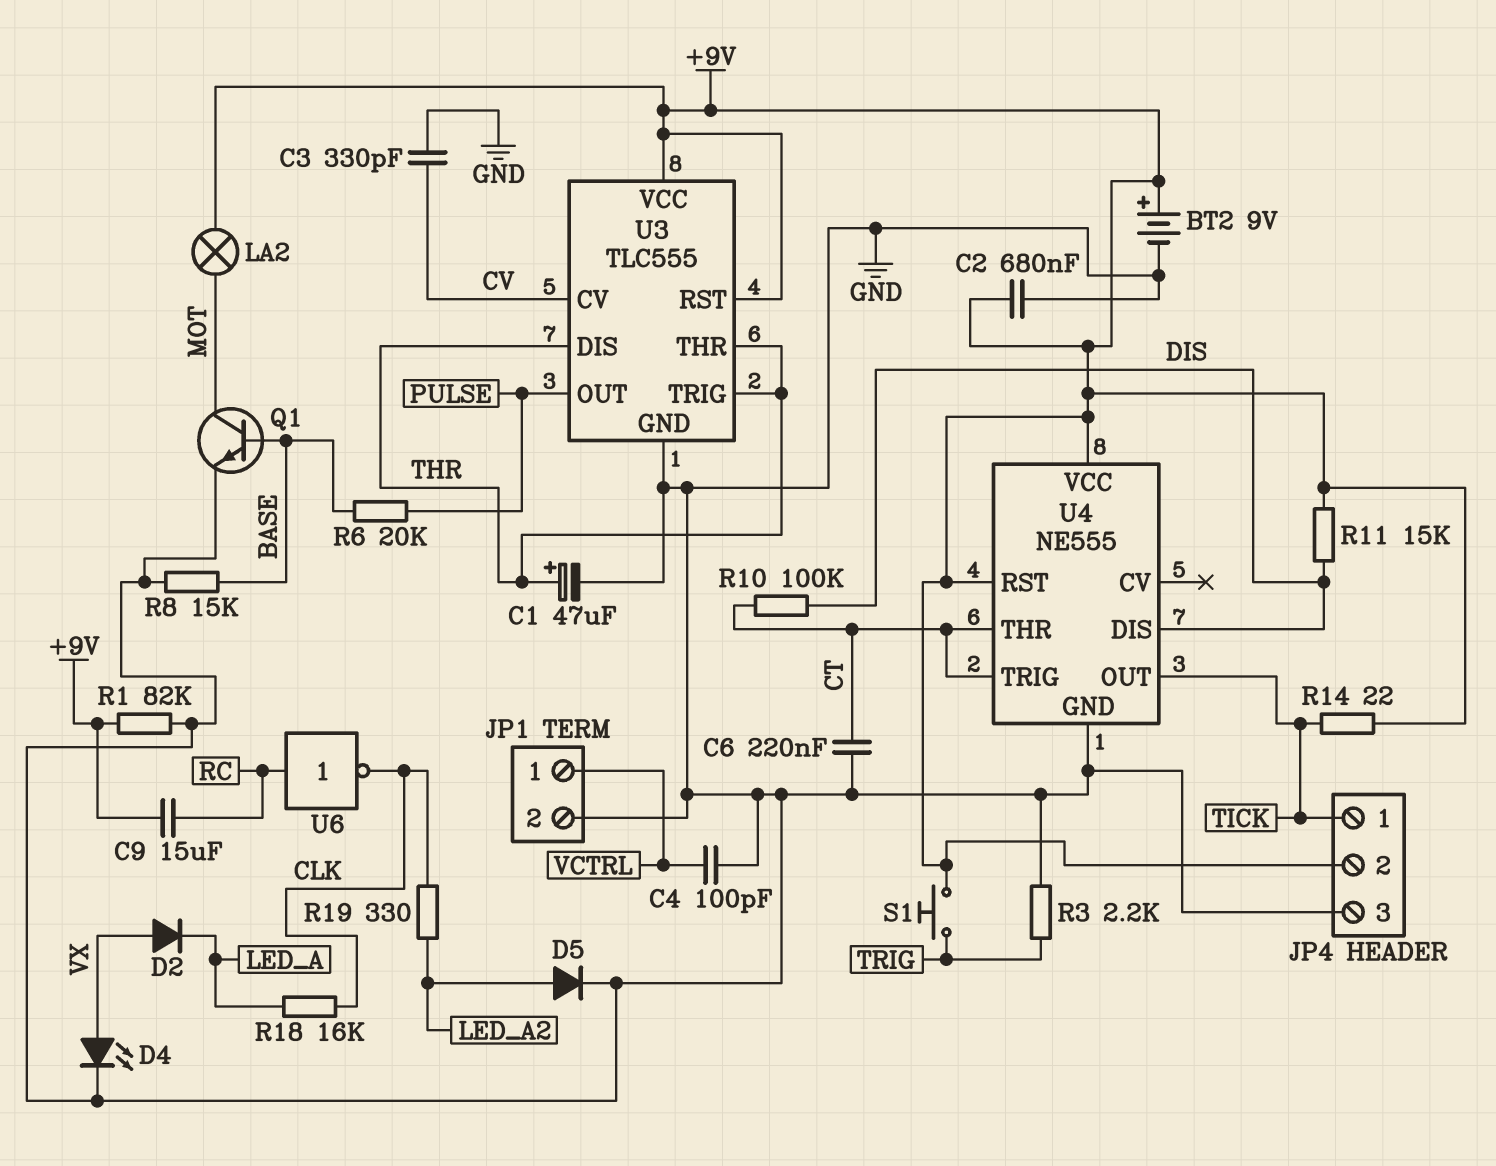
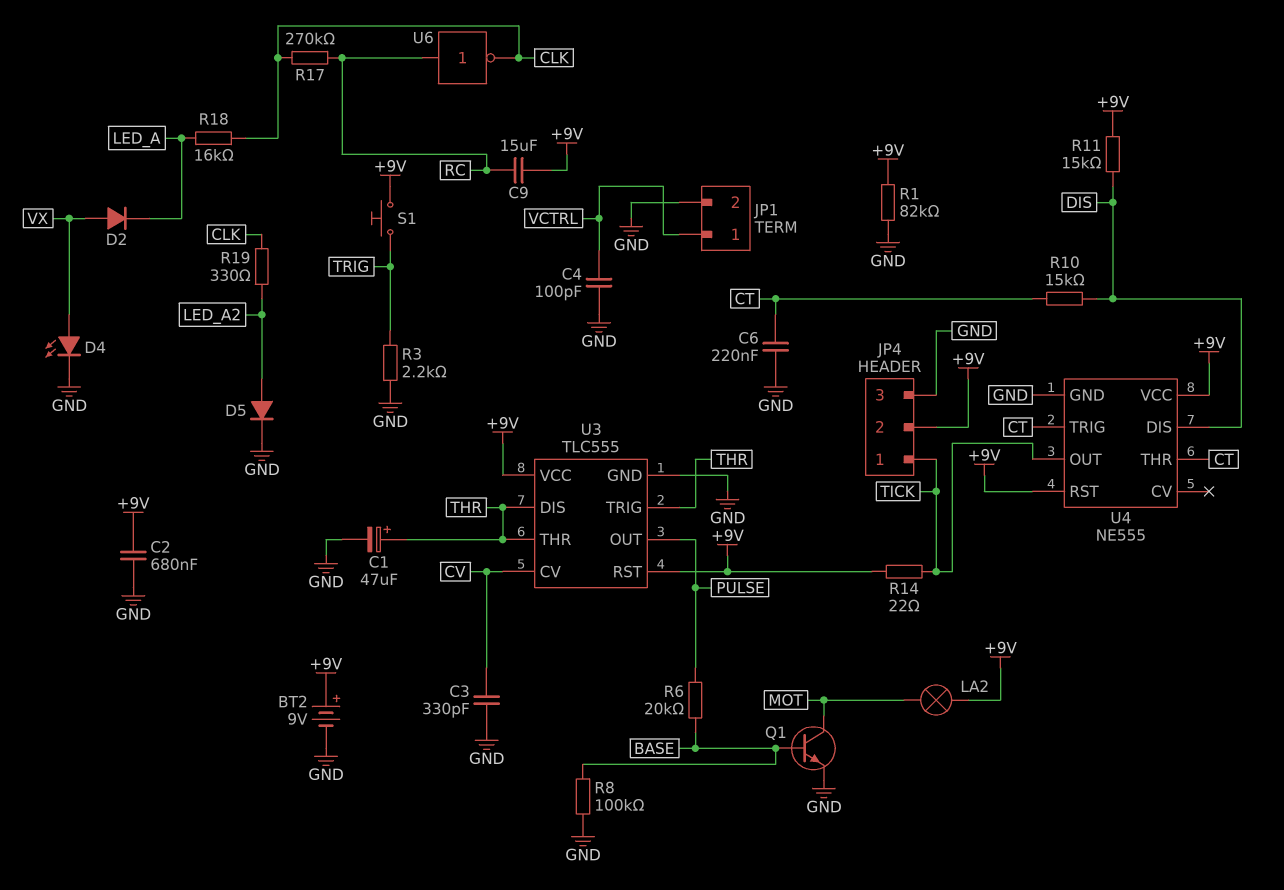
R8: 15k (BASE, GND) -> 100k (BASE, GND)
R10: 100k (CT, DIS) -> 15k (CT, DIS)
R17: none -> 270k (CLK, RC)

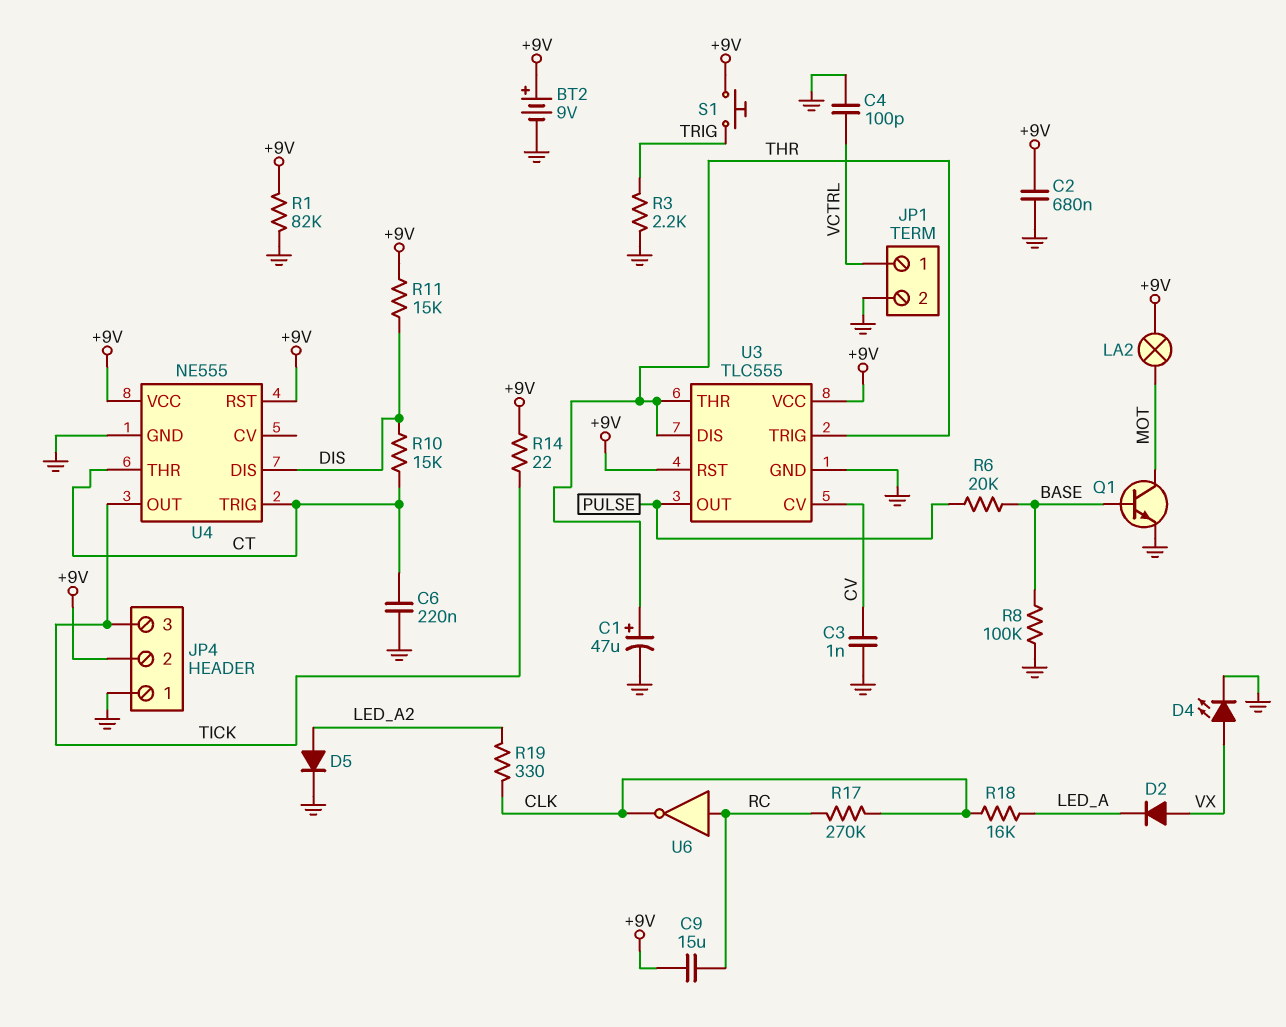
C3: 330pF (CV, GND) -> 1nF (CV, GND)
JP4 pin 1: TICK -> GND
JP4 pin 3: GND -> TICK

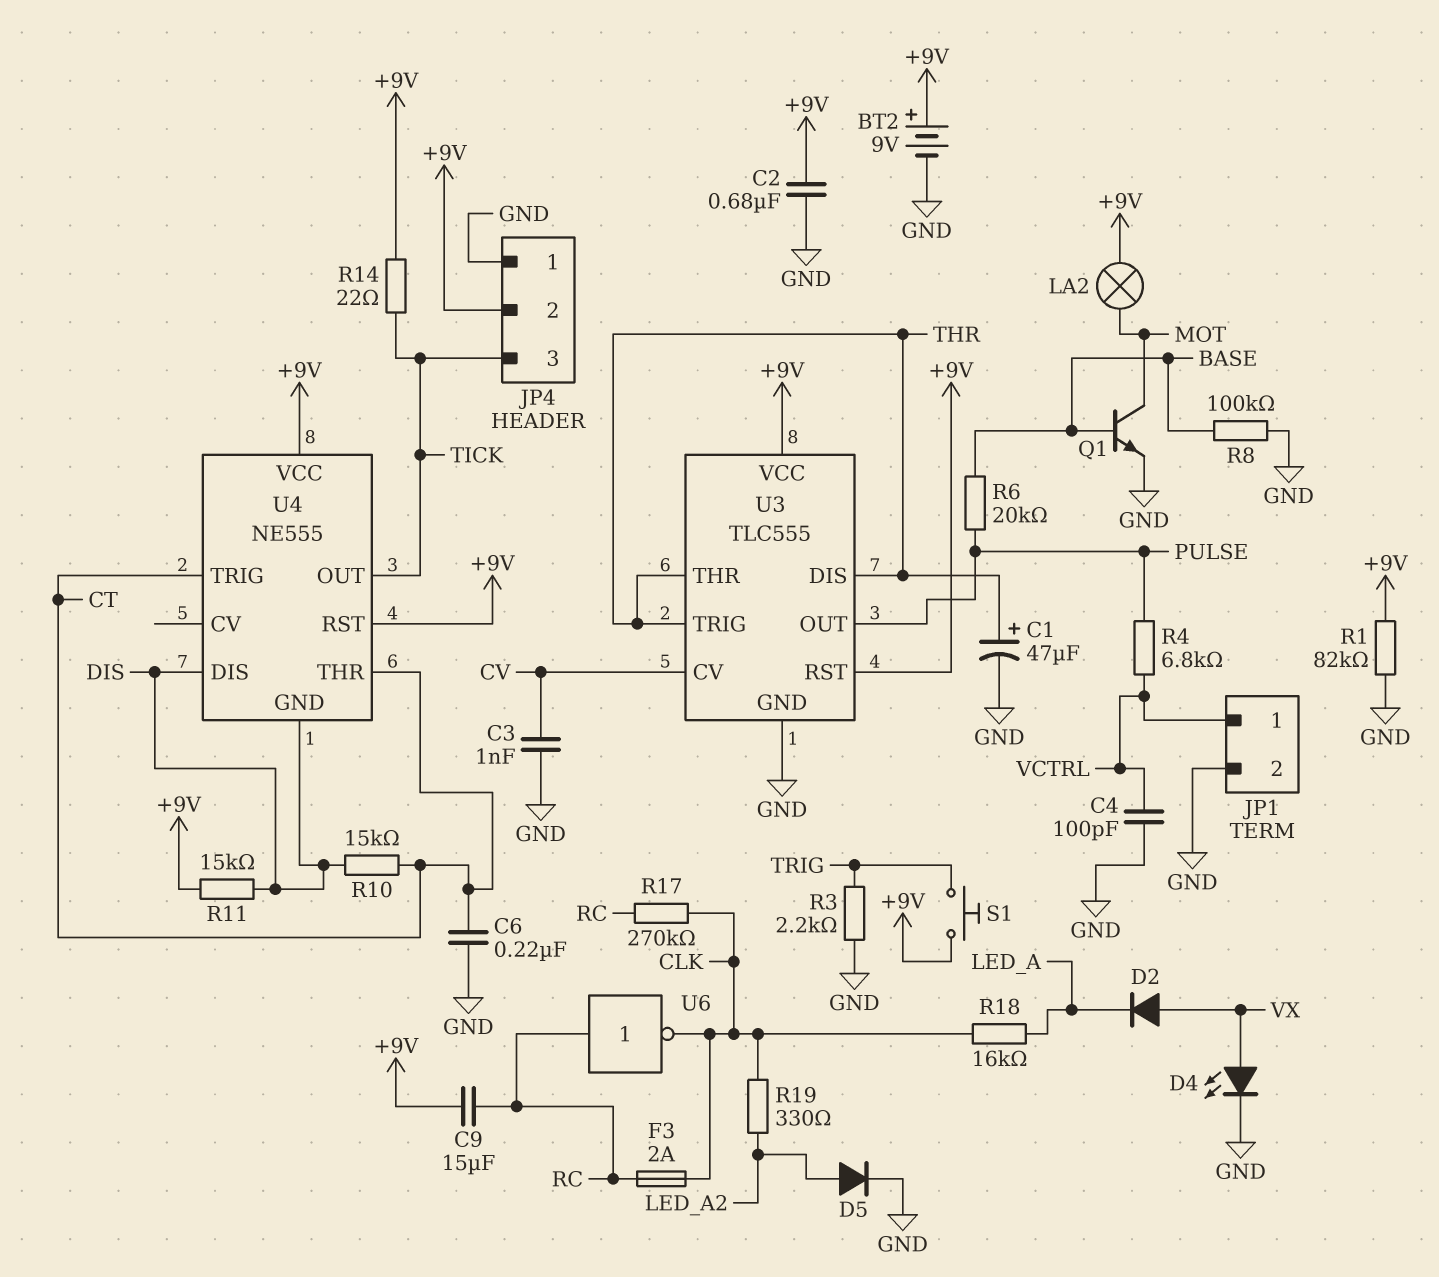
F3: none -> 2A (CLK, RC)
R4: none -> 6.8k (PULSE, VCTRL)
U4 pin GND: GND -> DIS

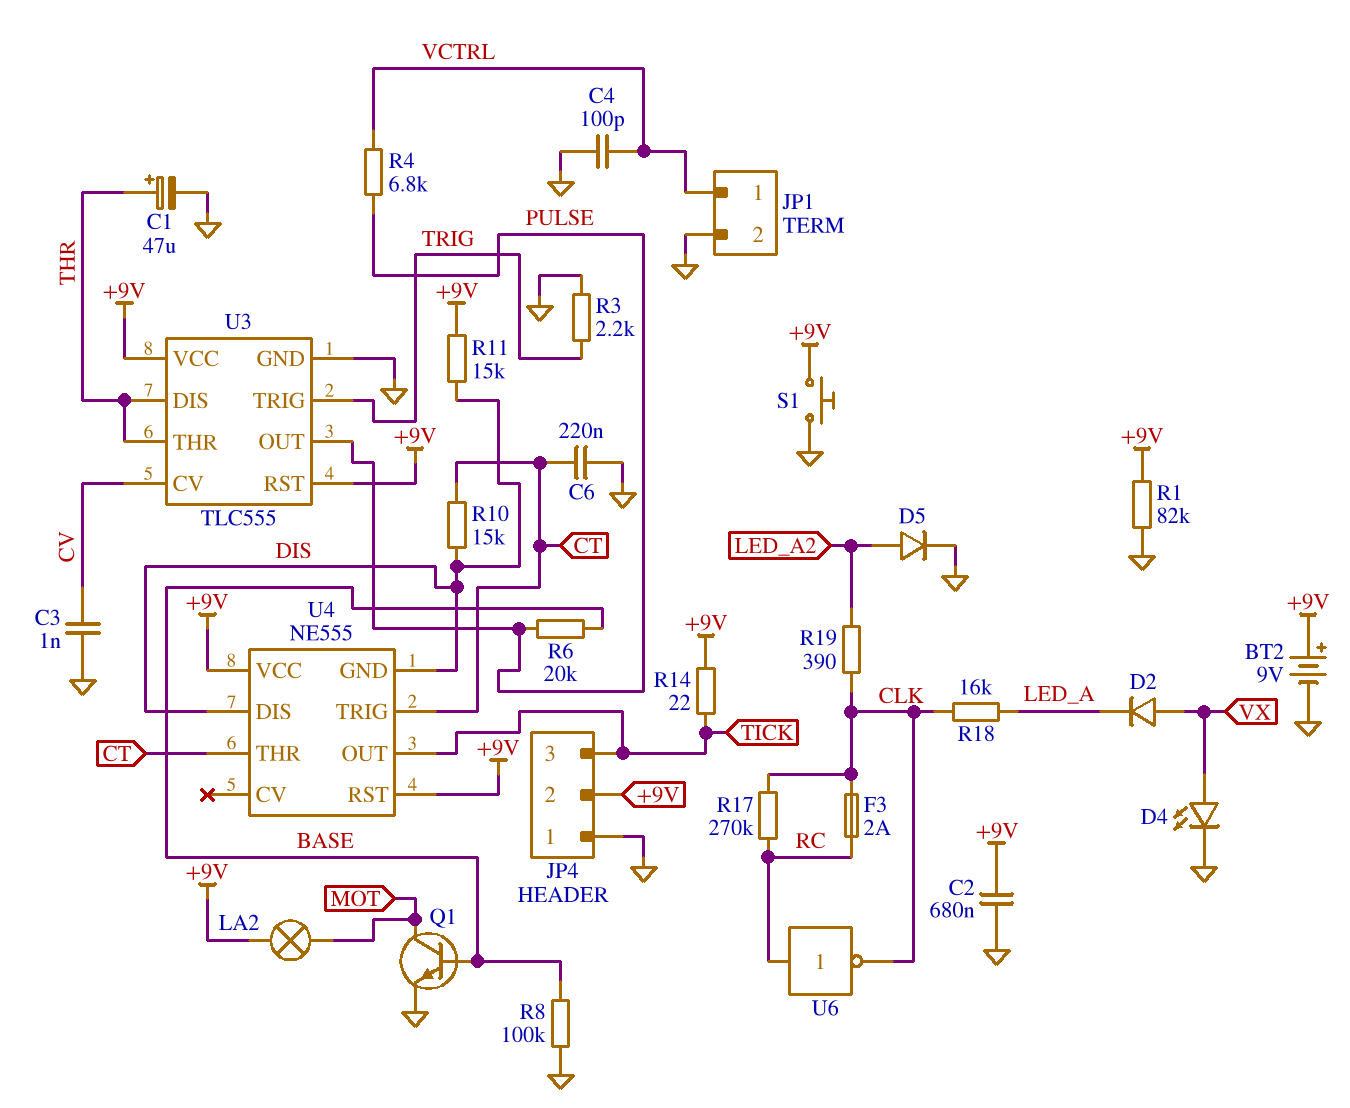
C9: 15uF (+9V, RC) -> none
R19: 330 (CLK, LED_A2) -> 390 (CLK, LED_A2)
S1: button (+9V, TRIG) -> button (+9V, GND)
U3 pin TRIG: THR -> TRIG

